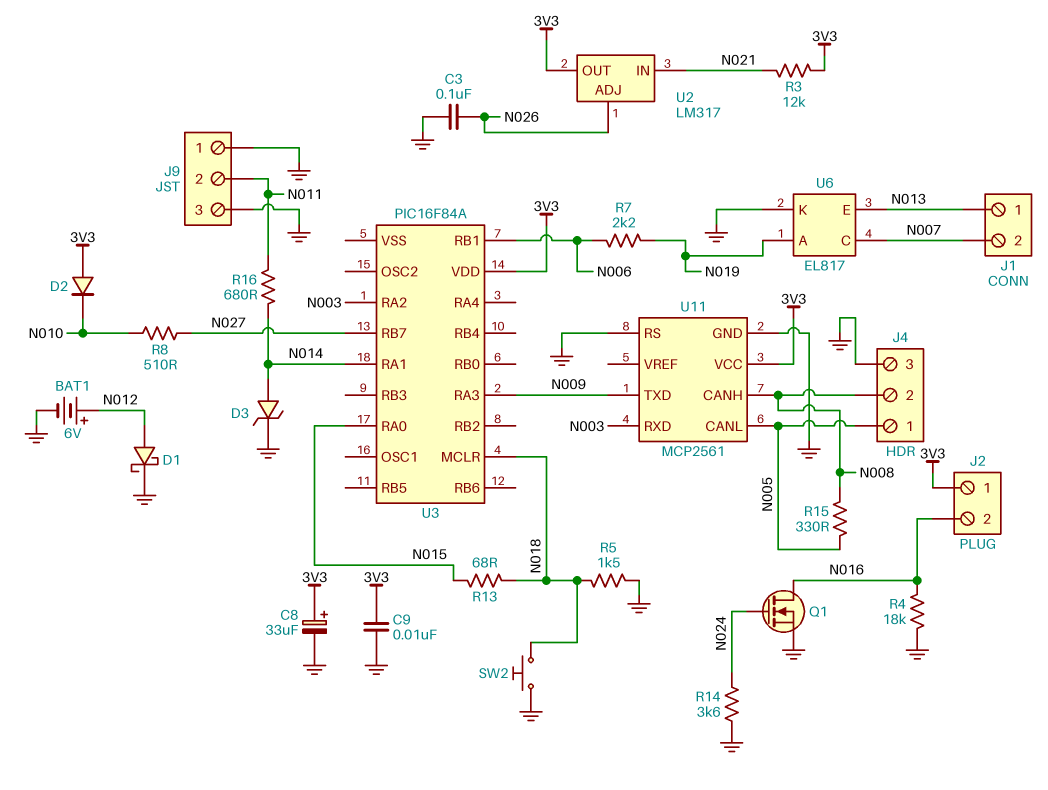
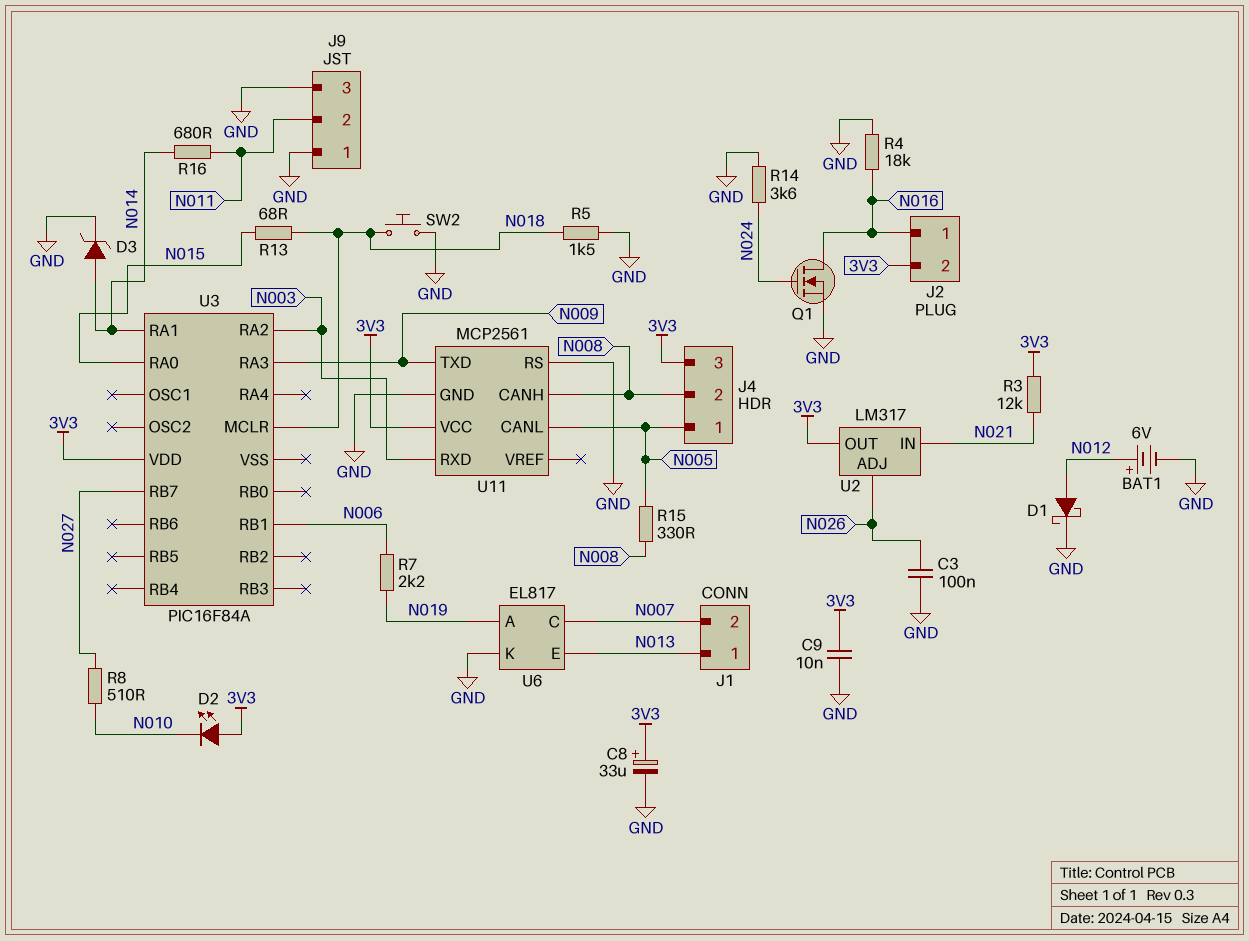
D2: diode (A 3V3, K N010) -> LED (A 3V3, K N010)
J2 pin 1: 3V3 -> N016
J2 pin 2: N016 -> 3V3
J4 pin 3: GND -> 3V3

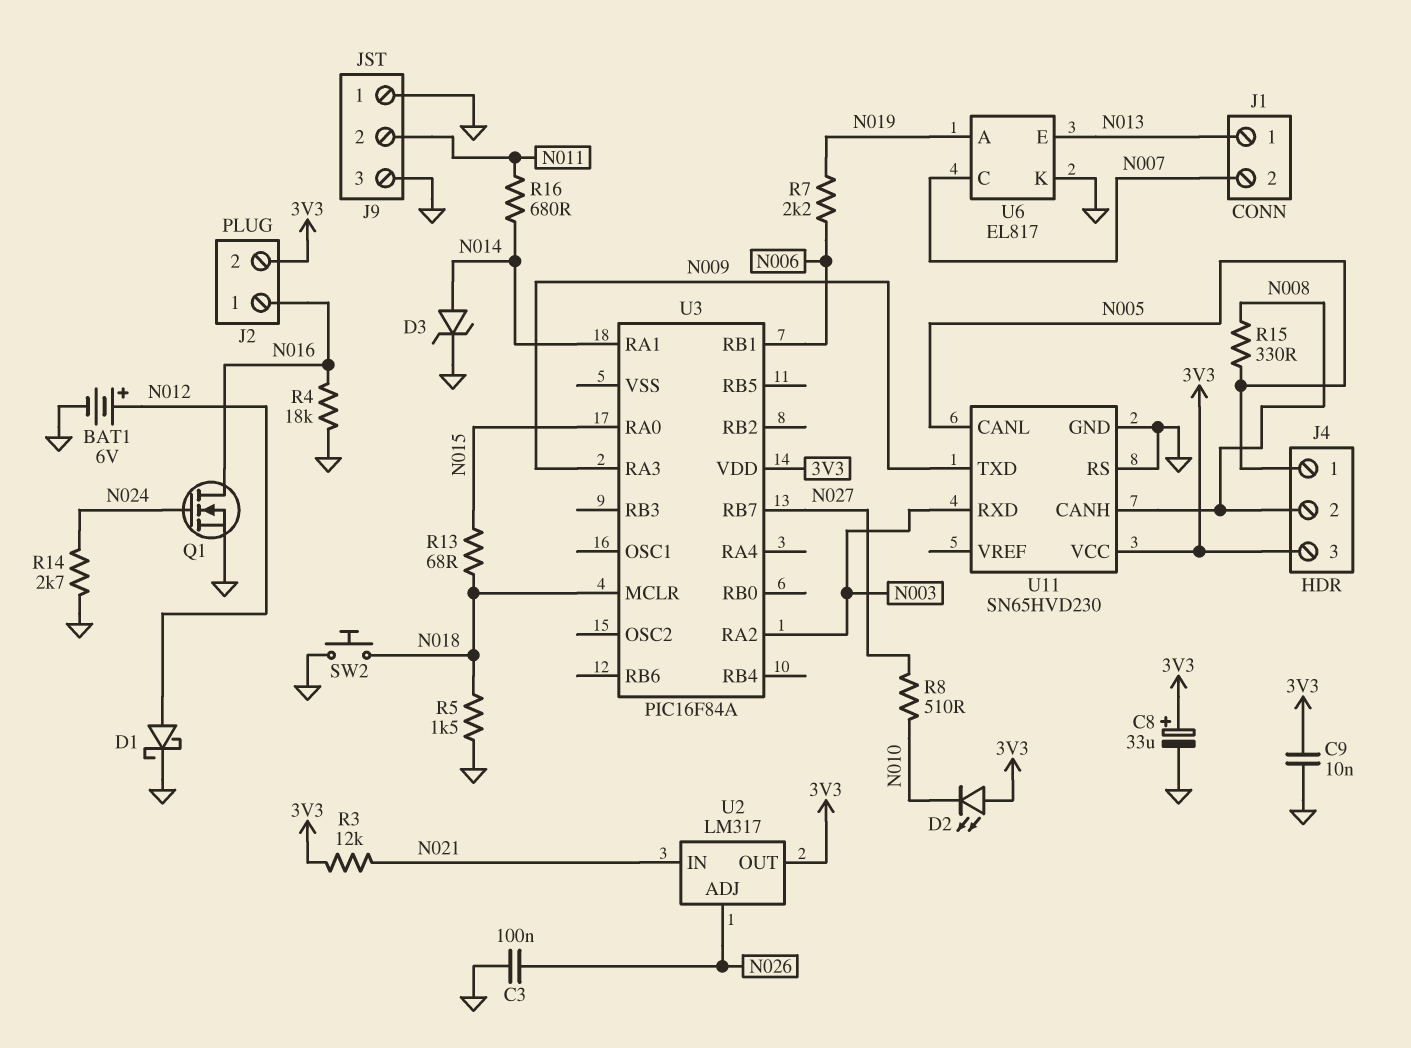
R14: 3.6k (GND, N024) -> 2.7k (GND, N024)
U11: MCP2561 -> SN65HVD230

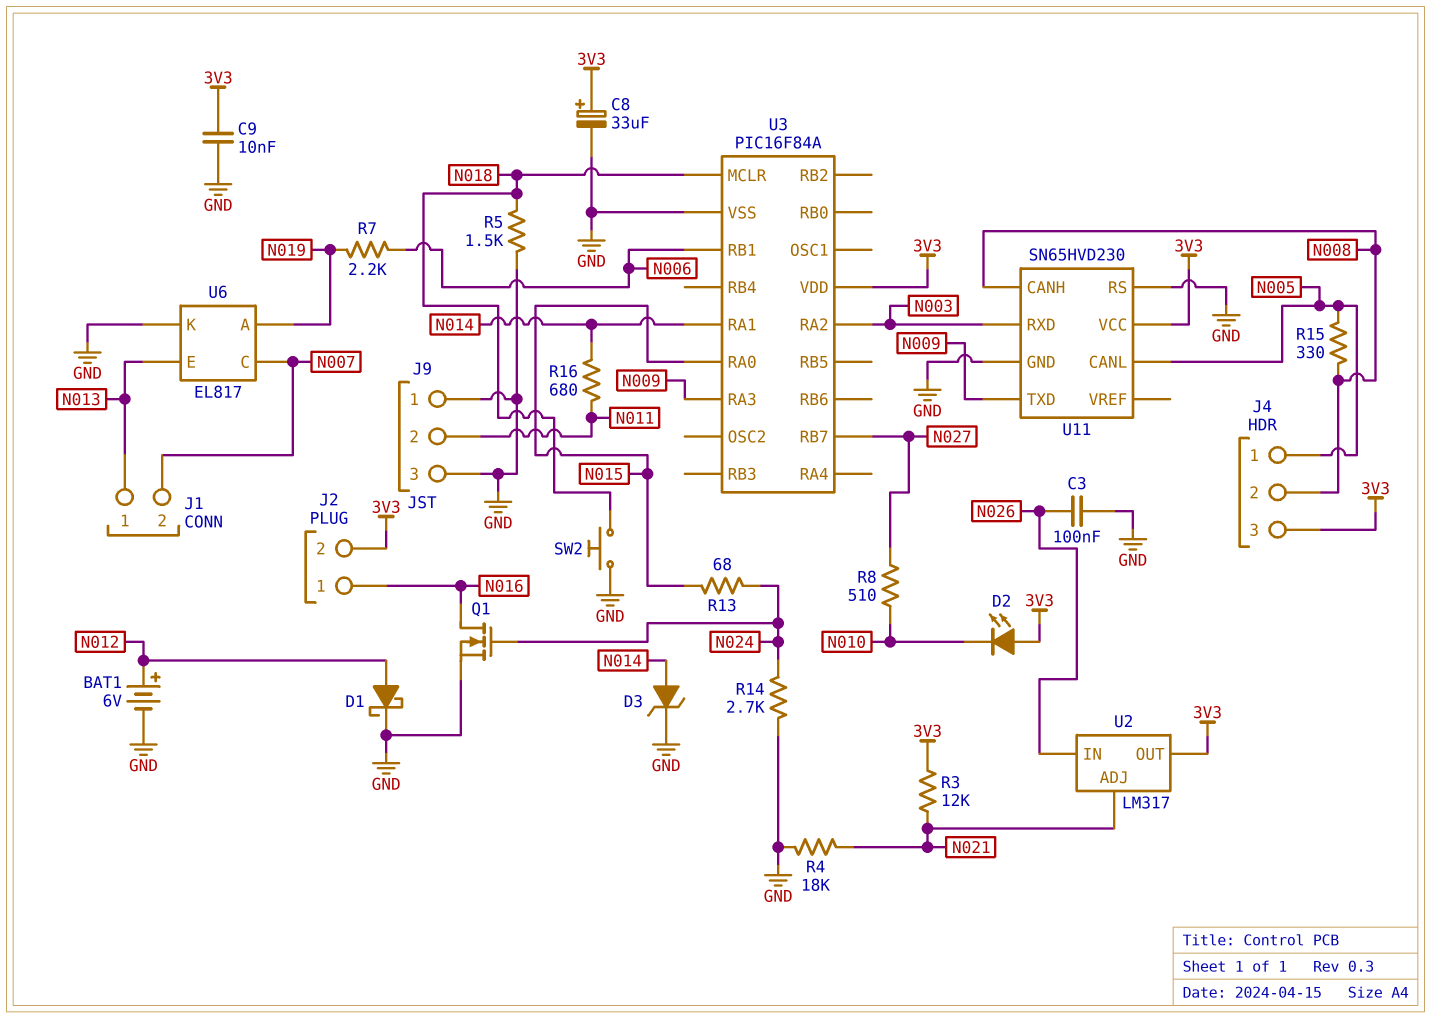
R4: 18k (GND, N016) -> 18k (GND, N021)
R13: 68 (N015, N018) -> 68 (N015, N024)
U2 pin ADJ: N026 -> N021
U2 pin IN: N021 -> N026
U3 pin VSS: none -> GND

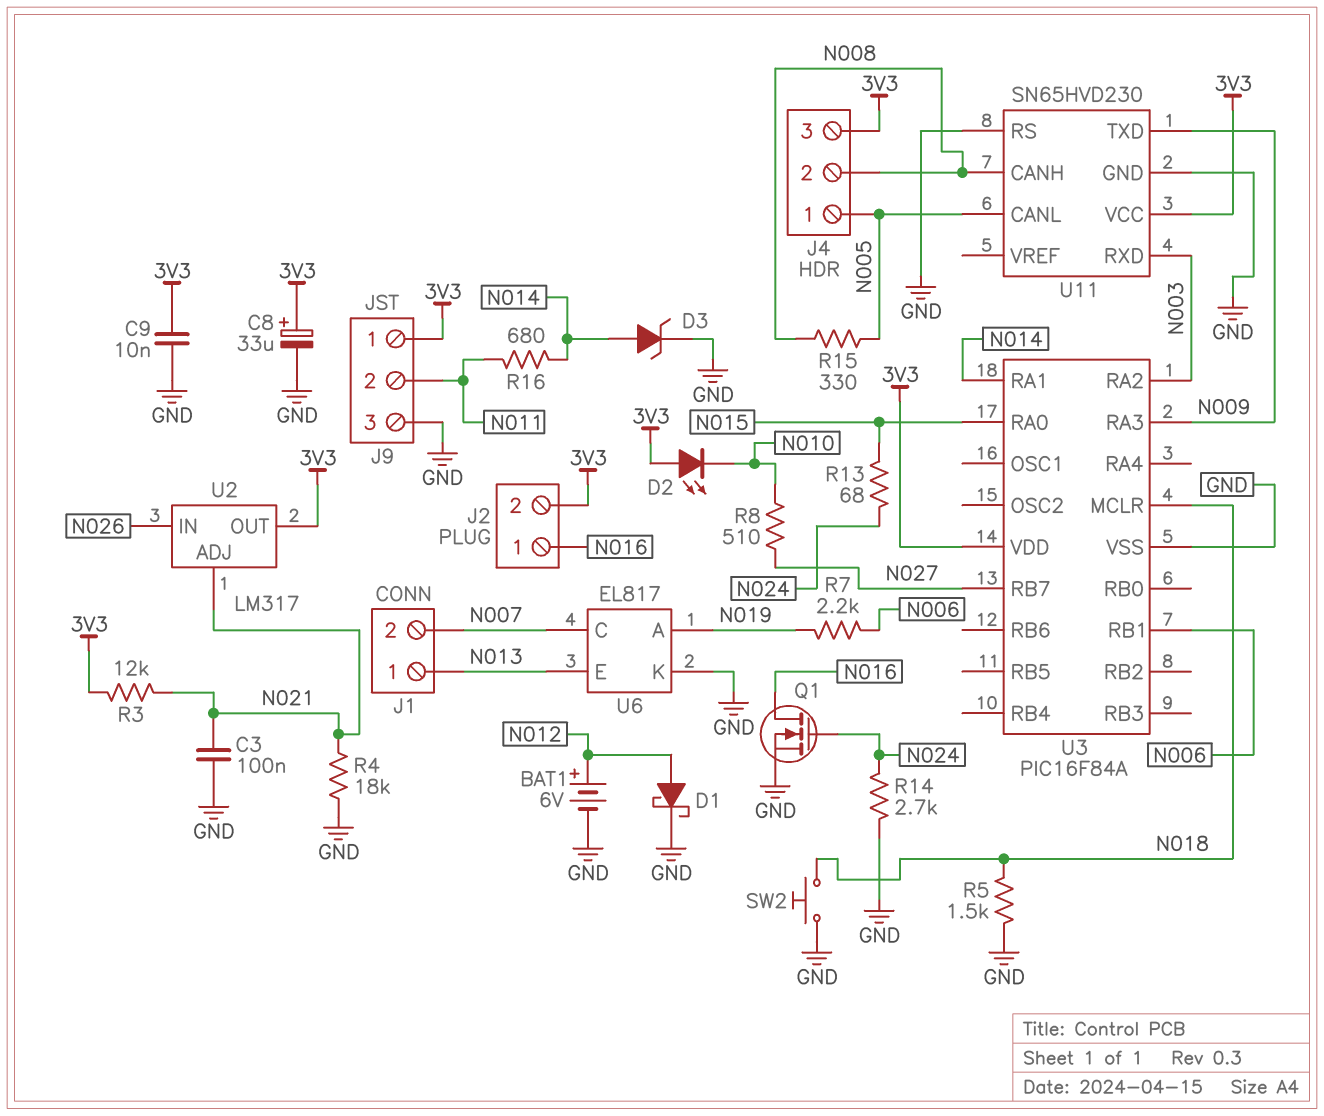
C3: 100nF (GND, N026) -> 100nF (GND, N021)
J9 pin 1: GND -> 3V3

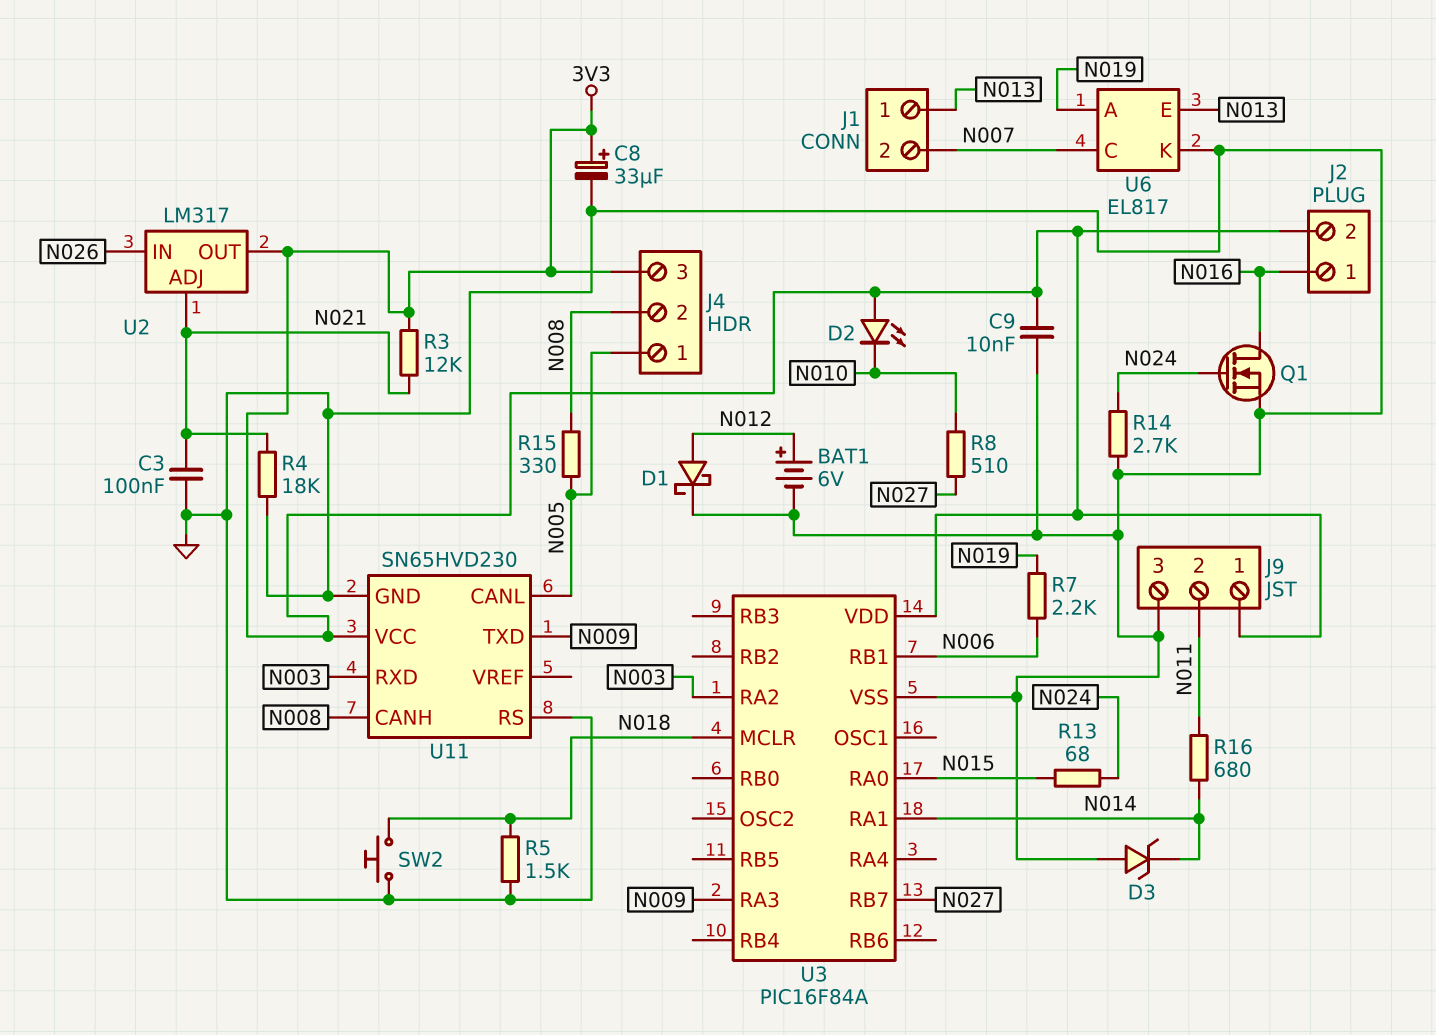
D3: zener (A N014, K GND) -> zener (A GND, K N014)

